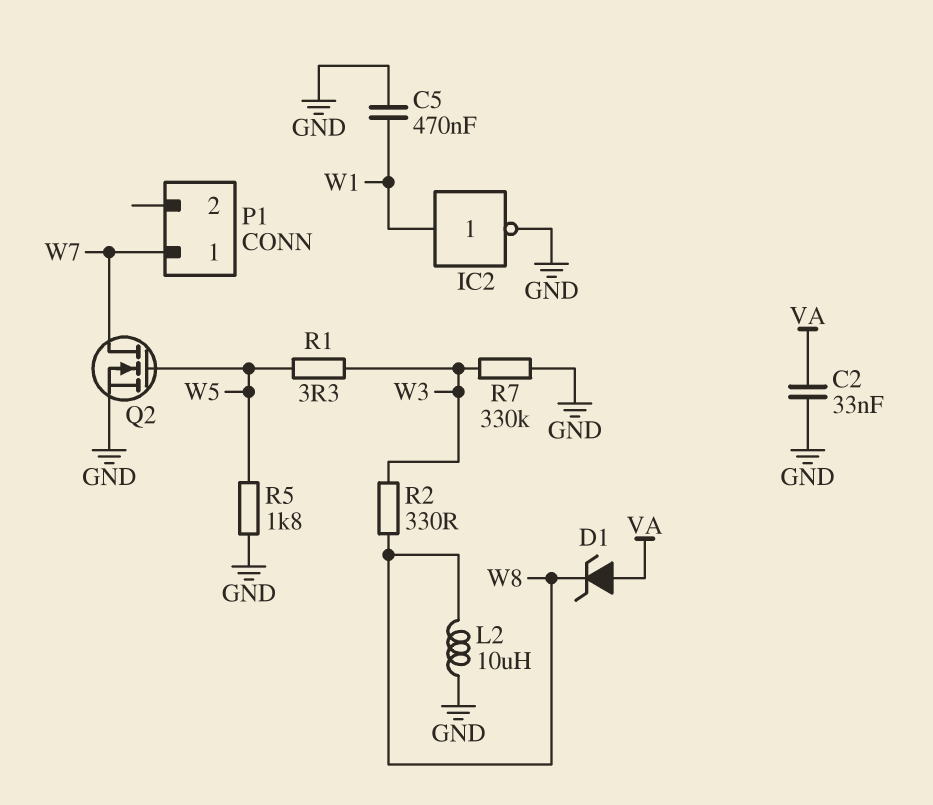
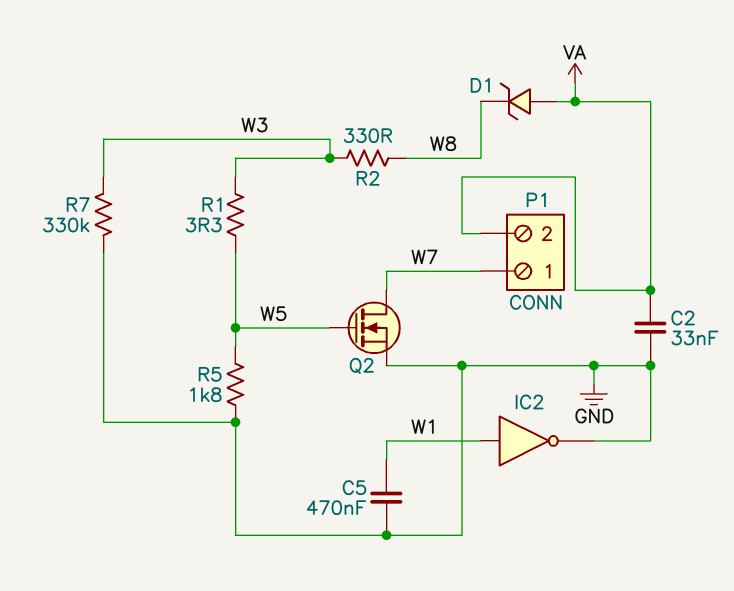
L2: 10uH (GND, W8) -> none
P1 pin 2: none -> VA

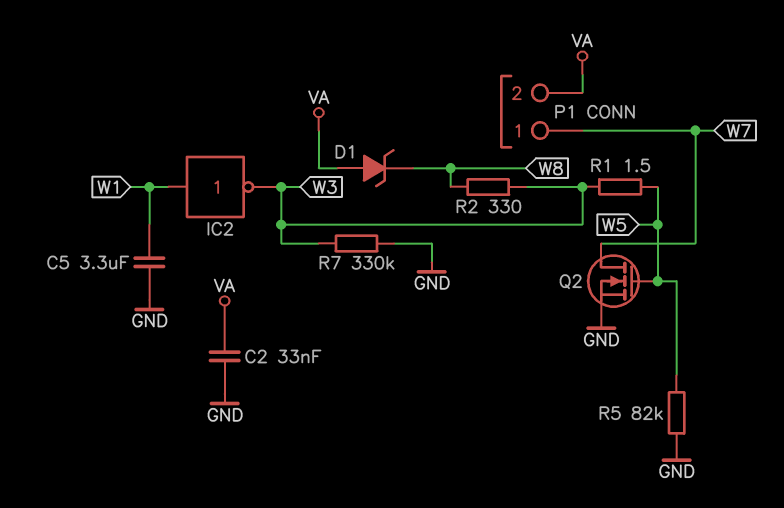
C5: 470nF (GND, W1) -> 3.3uF (GND, W1)
IC2: NOT (in W1, out GND) -> NOT (in W1, out W3)
R1: 3.3 (W3, W5) -> 1.5 (W3, W5)
R5: 1.8k (GND, W5) -> 82k (GND, W5)

